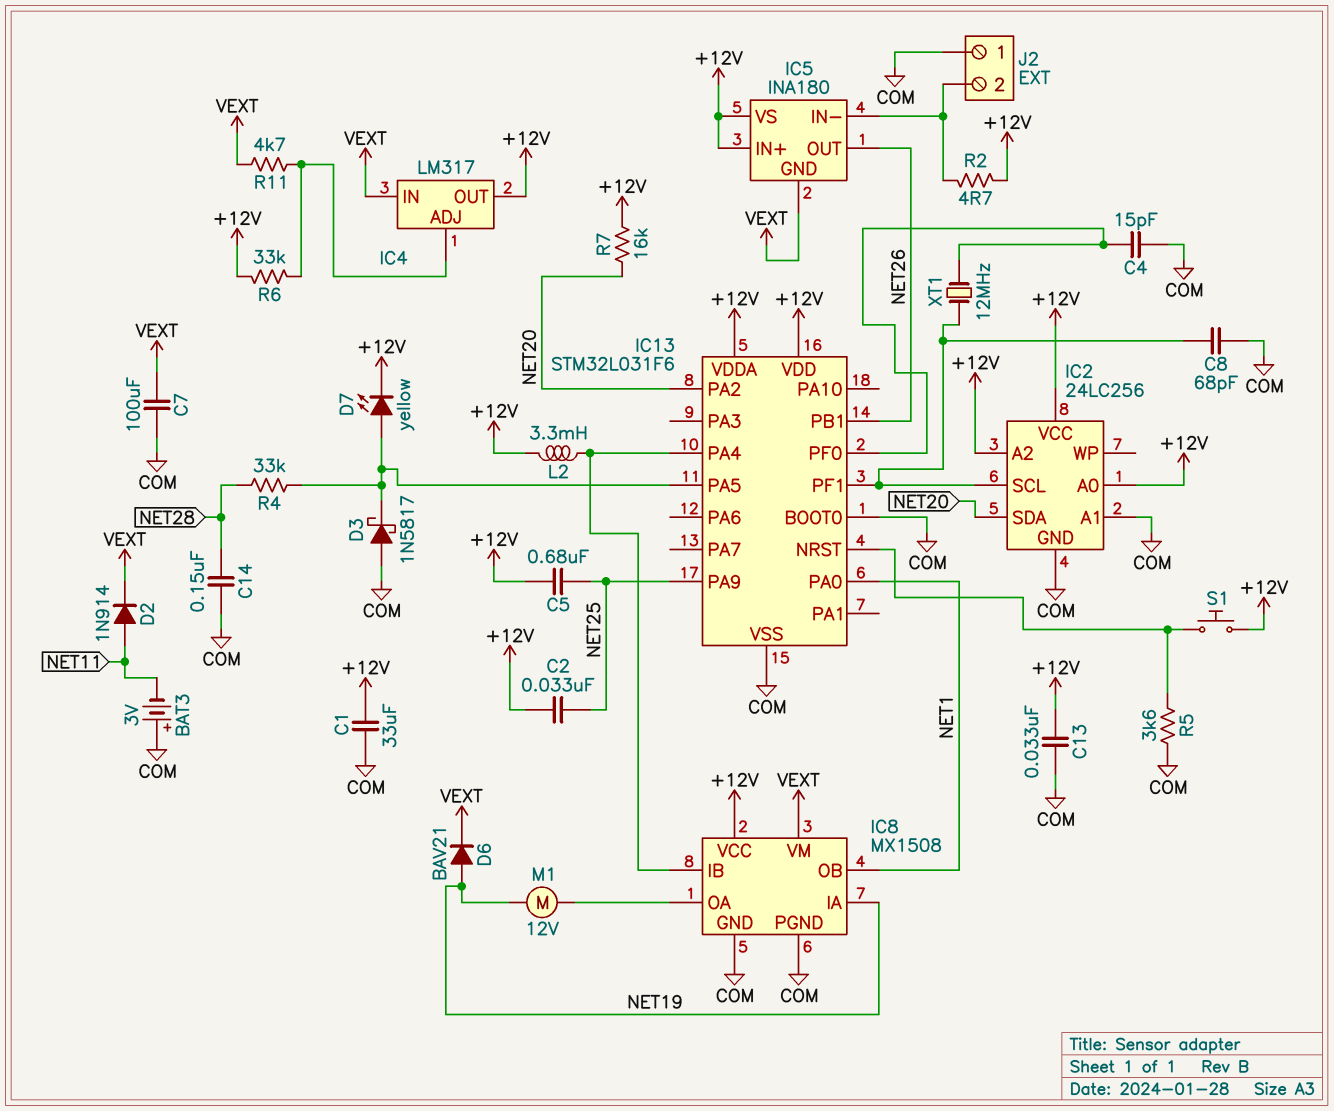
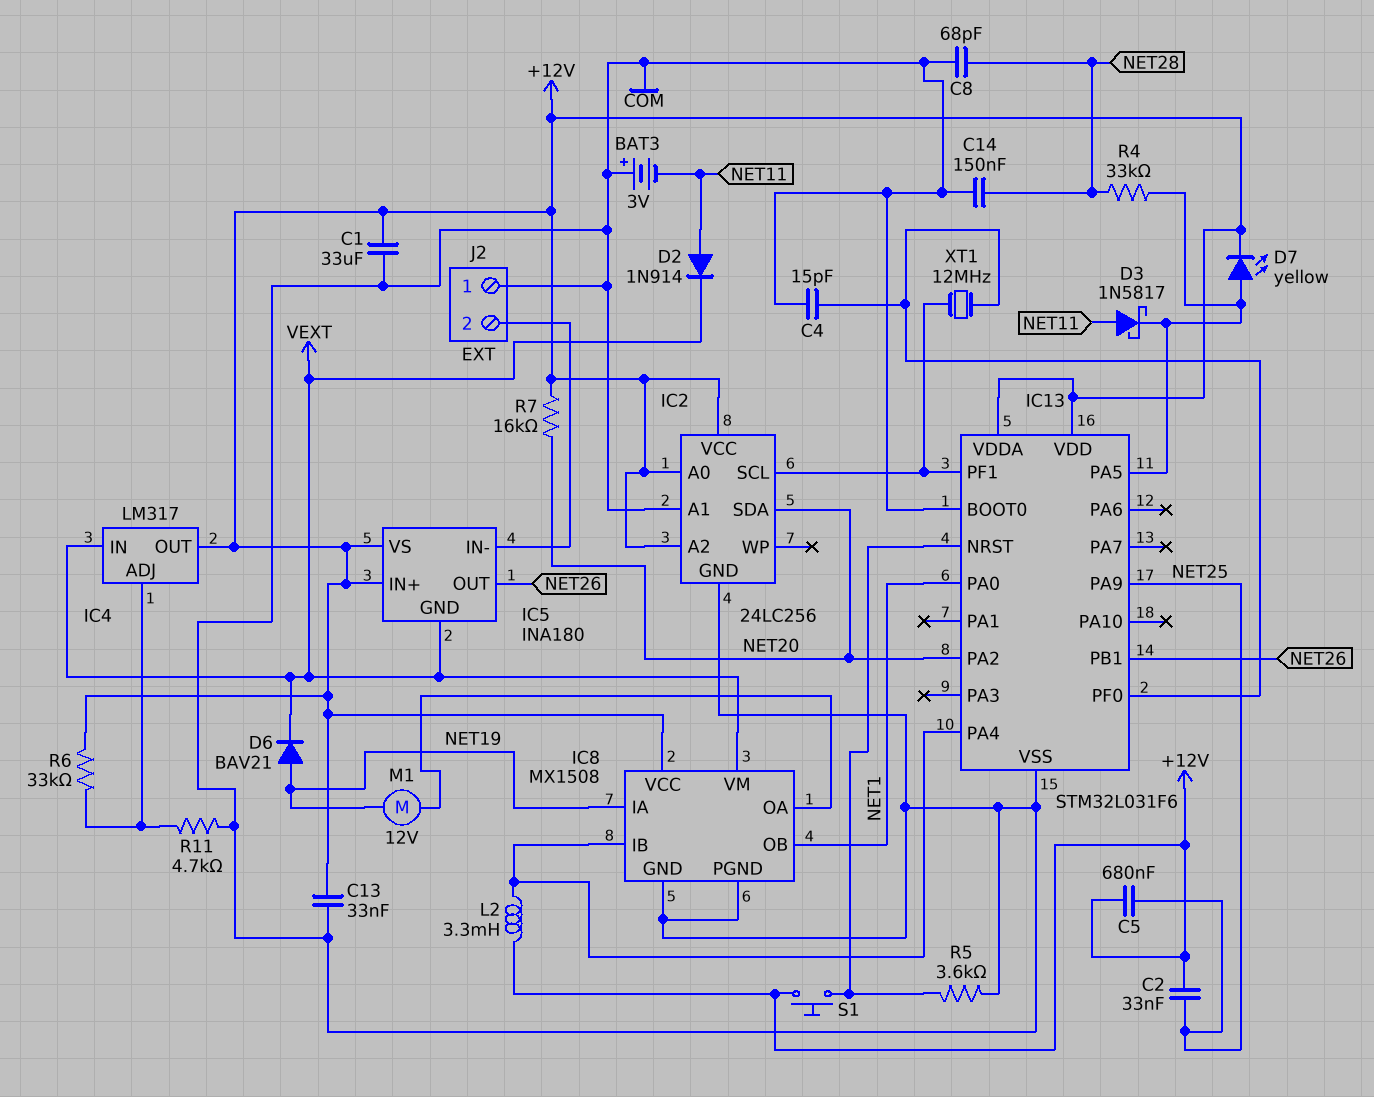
C7: 100uF (COM, VEXT) -> none
C8: 68pF (COM, IC2/SCL) -> 68pF (COM, NET28)
D3: schottky 1N5817 (A COM, K IC13/PA5) -> schottky 1N5817 (A NET11, K IC13/PA5)
R2: 4.7 (+12V, IC5/IN-) -> none
R11: 4.7k (IC4/ADJ, VEXT) -> 4.7k (COM, IC4/ADJ)

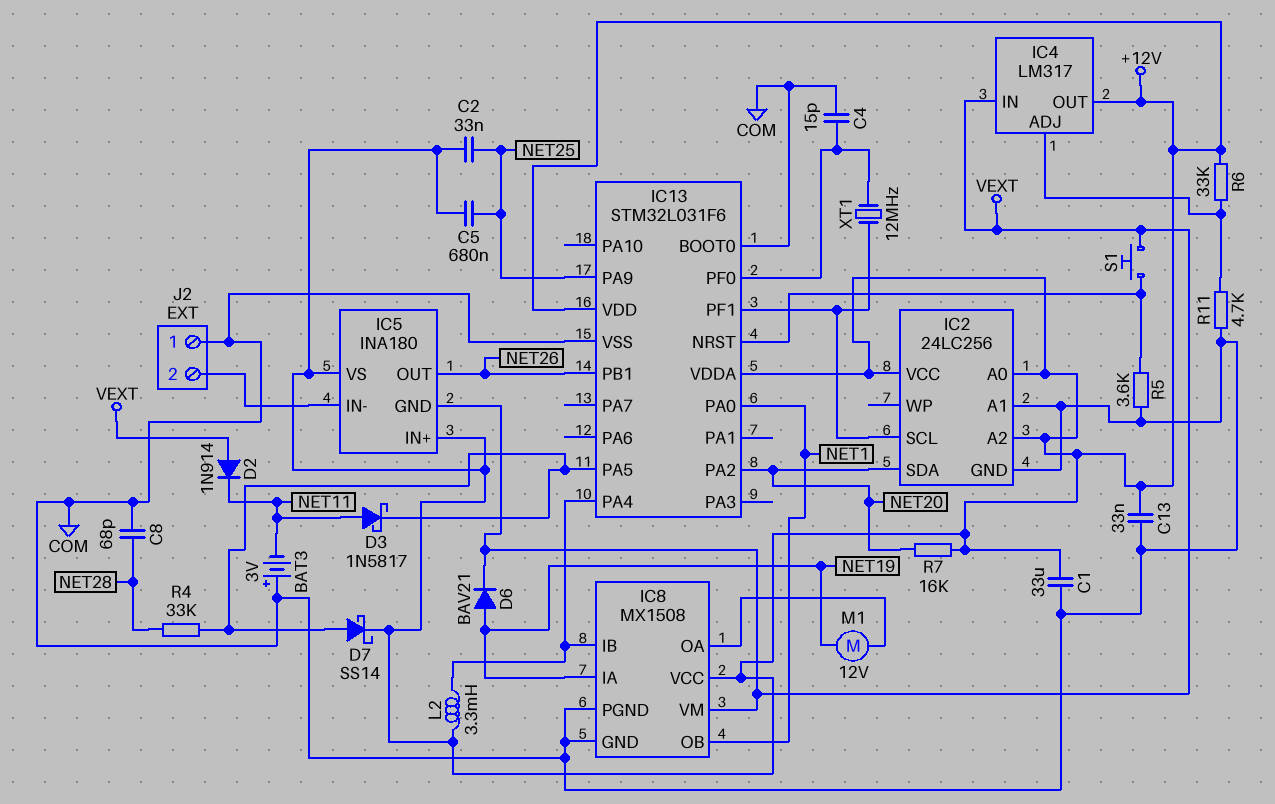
C14: 150nF (COM, NET28) -> none
D2: diode 1N914 (A NET11, K VEXT) -> diode 1N914 (A VEXT, K NET11)
D7: LED yellow (A IC13/PA5, K +12V) -> schottky SS14 (A IC13/PA5, K +12V)
S1: button (+12V, IC13/NRST) -> button (IC13/NRST, VEXT)

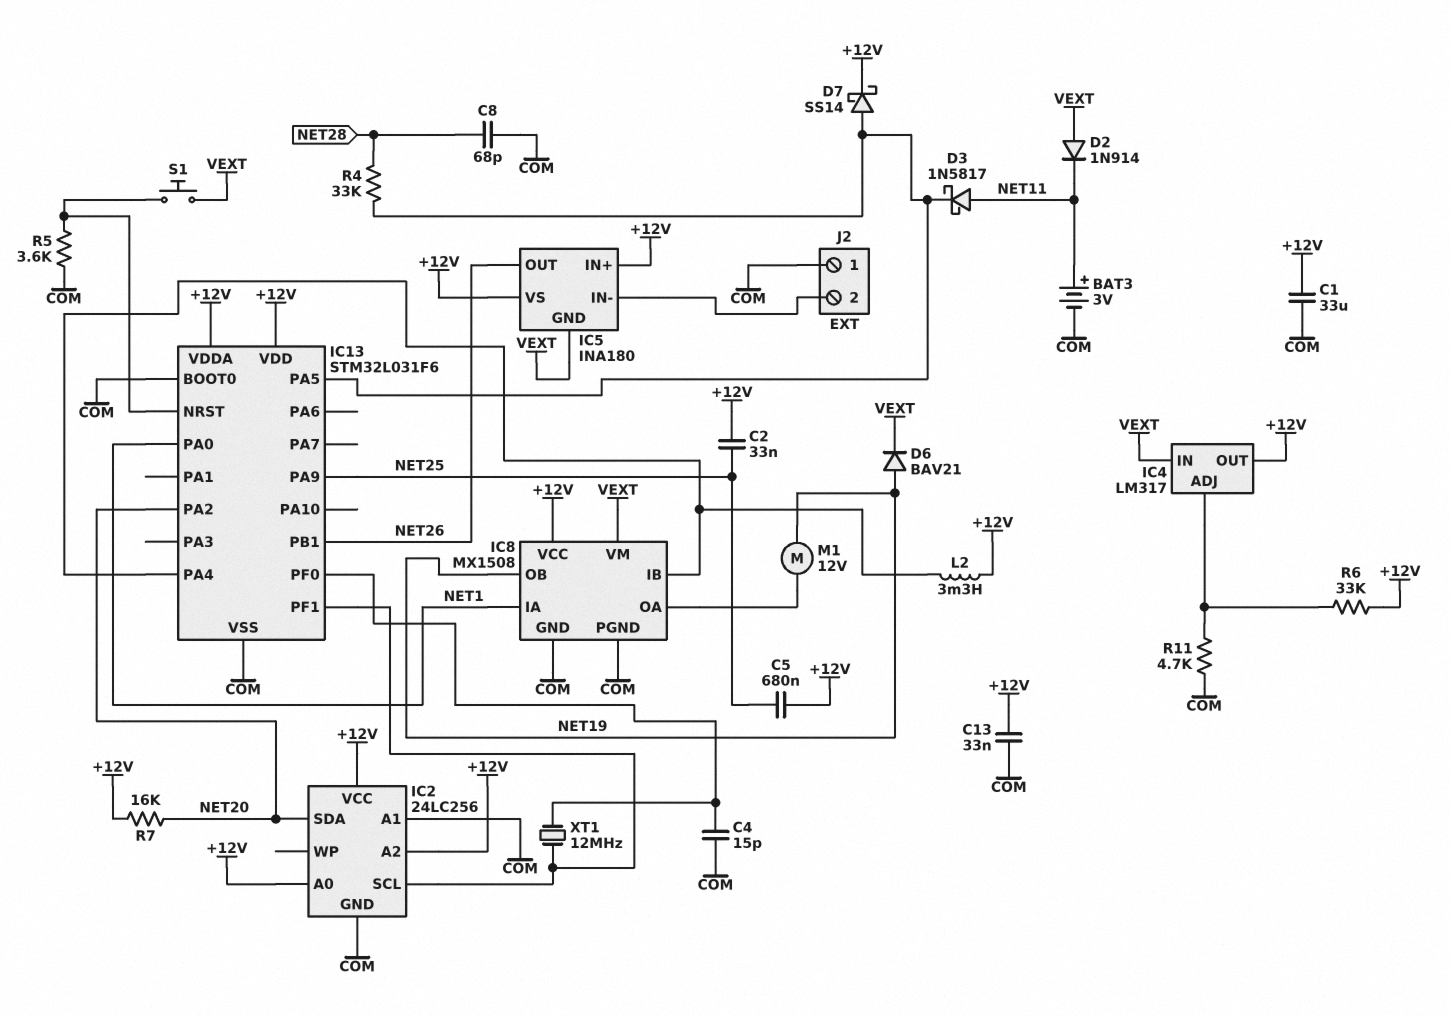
BAT3: 3V (plus COM, minus NET11) -> 3V (plus NET11, minus COM)
IC8 pin IA: NET19 -> NET1
IC8 pin OB: NET1 -> NET19

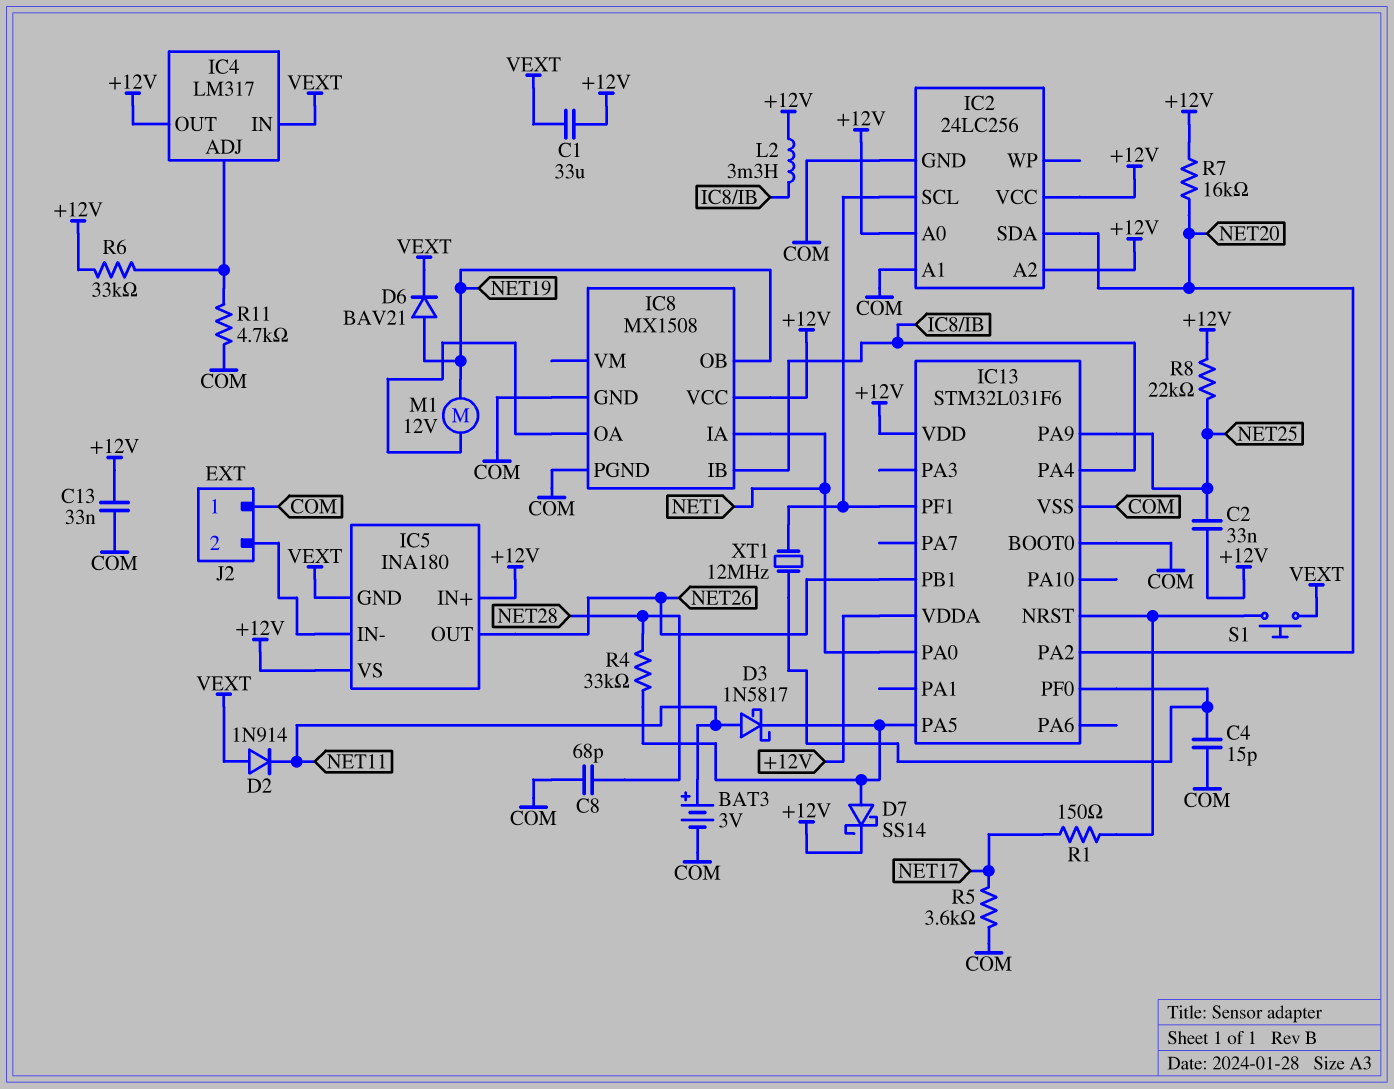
C1: 33uF (+12V, COM) -> 33uF (+12V, VEXT)
C5: 680nF (+12V, NET25) -> none
IC8 pin VM: VEXT -> none
R1: none -> 150 (IC13/NRST, NET17)
R5: 3.6k (COM, IC13/NRST) -> 3.6k (COM, NET17)
R8: none -> 22k (+12V, NET25)

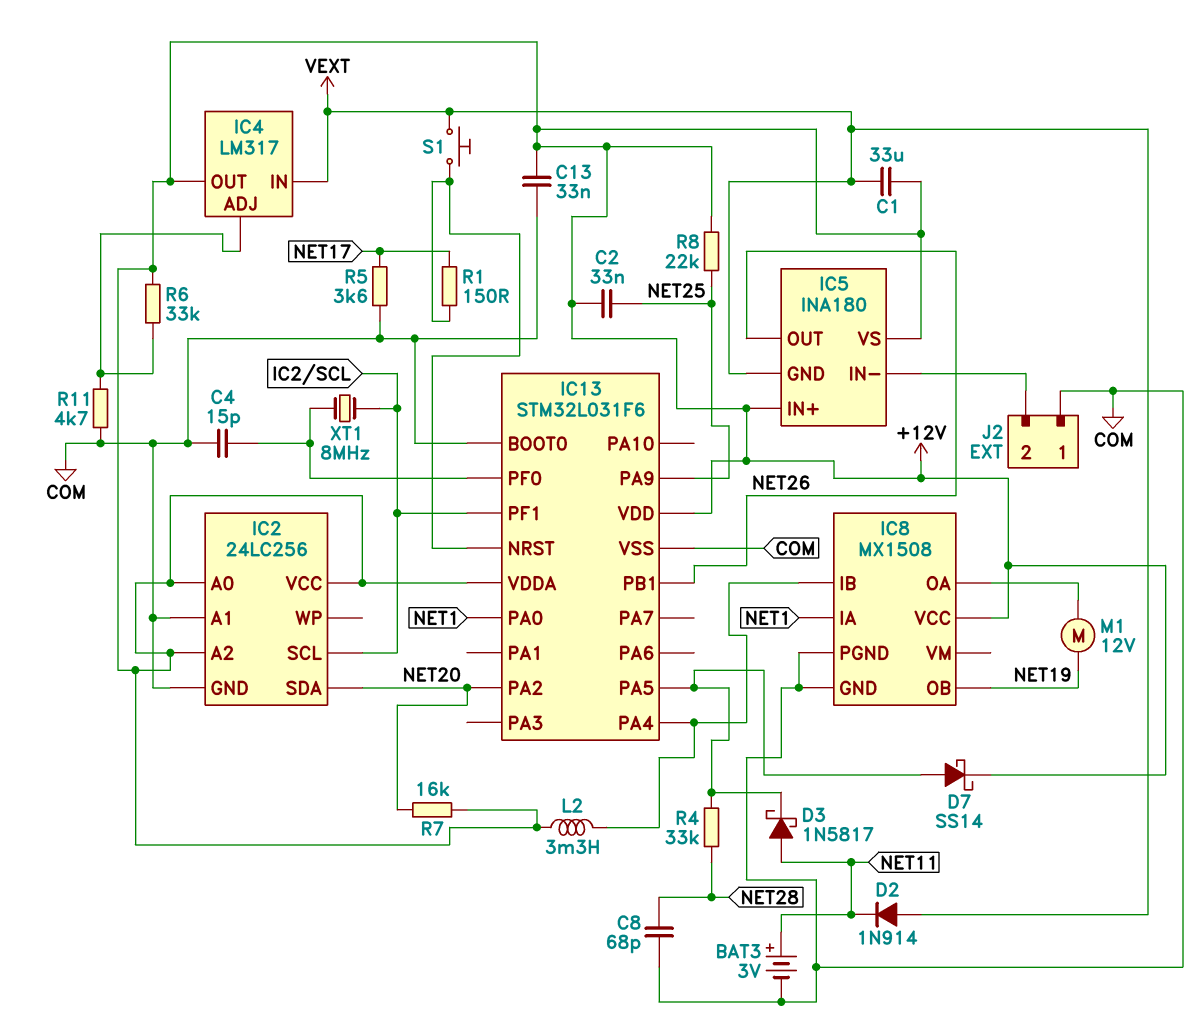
D6: diode BAV21 (A NET19, K VEXT) -> none
XT1: 12MHz (IC2/SCL, IC13/PF0) -> 8MHz (IC2/SCL, IC13/PF0)

